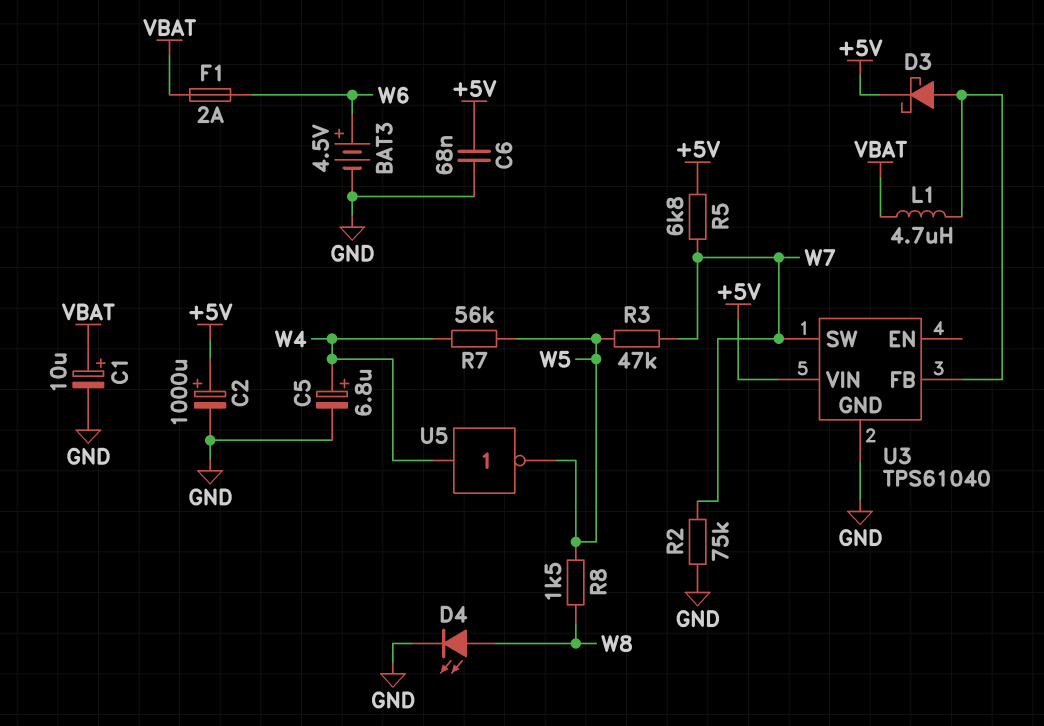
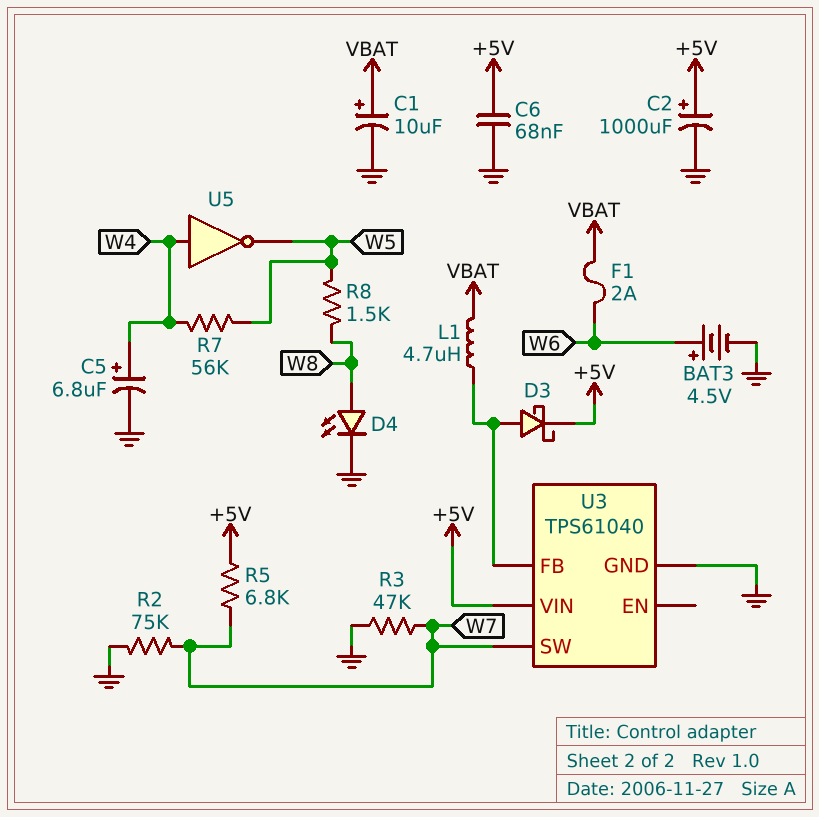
R3: 47k (W5, W7) -> 47k (GND, W7)

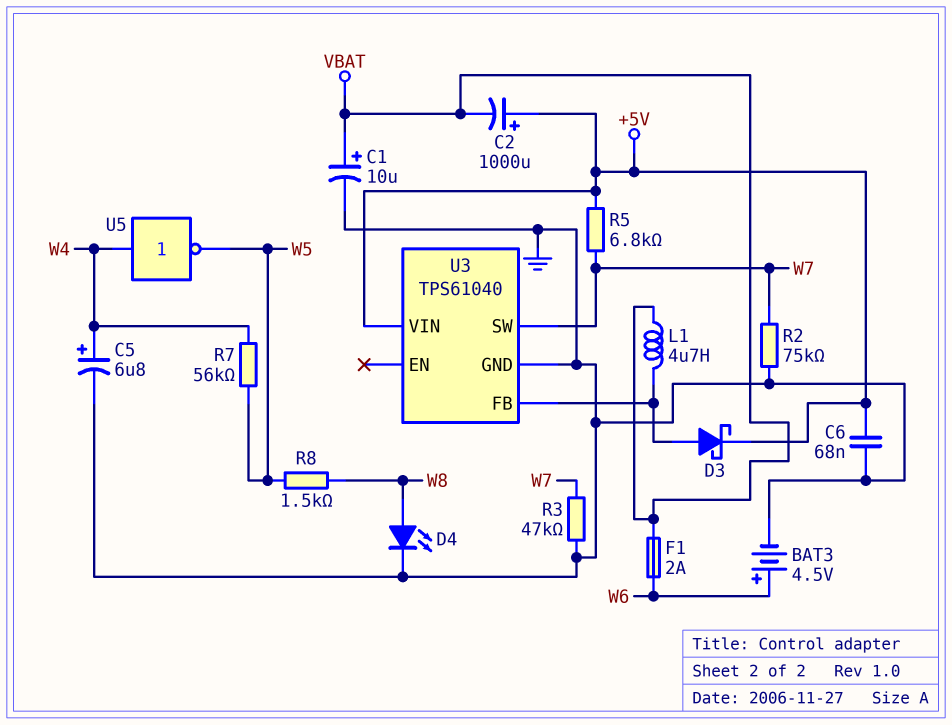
C2: 1000uF (plus +5V, minus GND) -> 1000uF (plus +5V, minus VBAT)

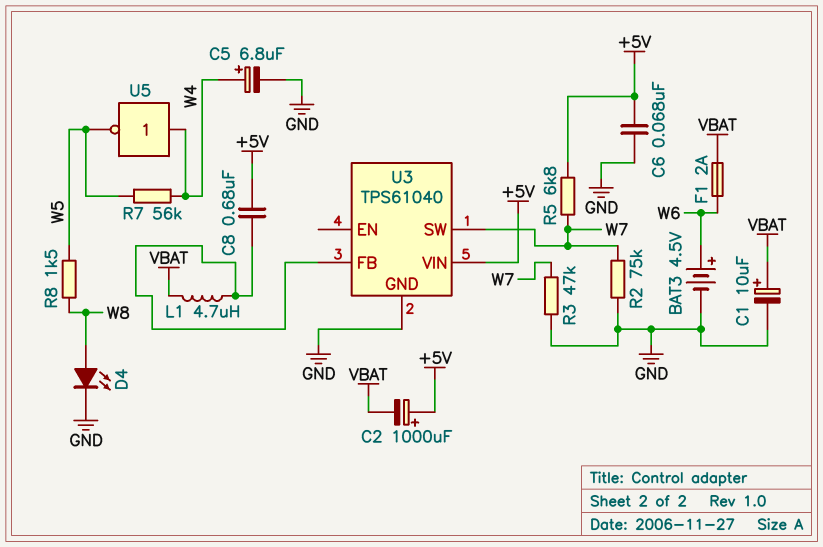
C8: none -> 680nF (+5V, U3/FB)
D3: schottky (A U3/FB, K +5V) -> none

